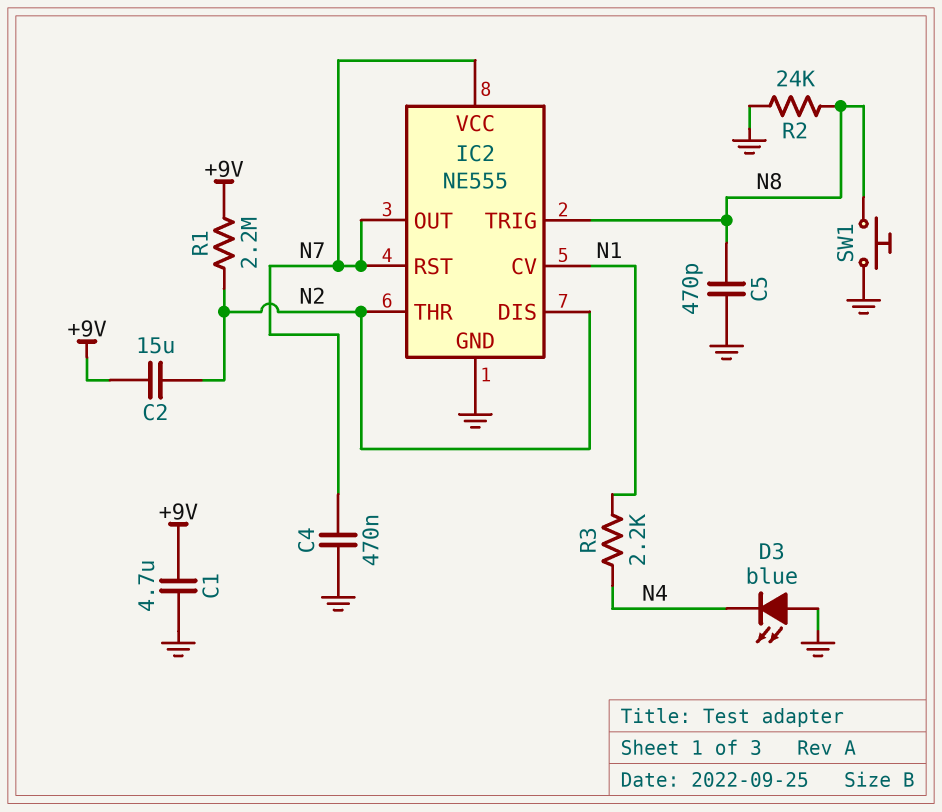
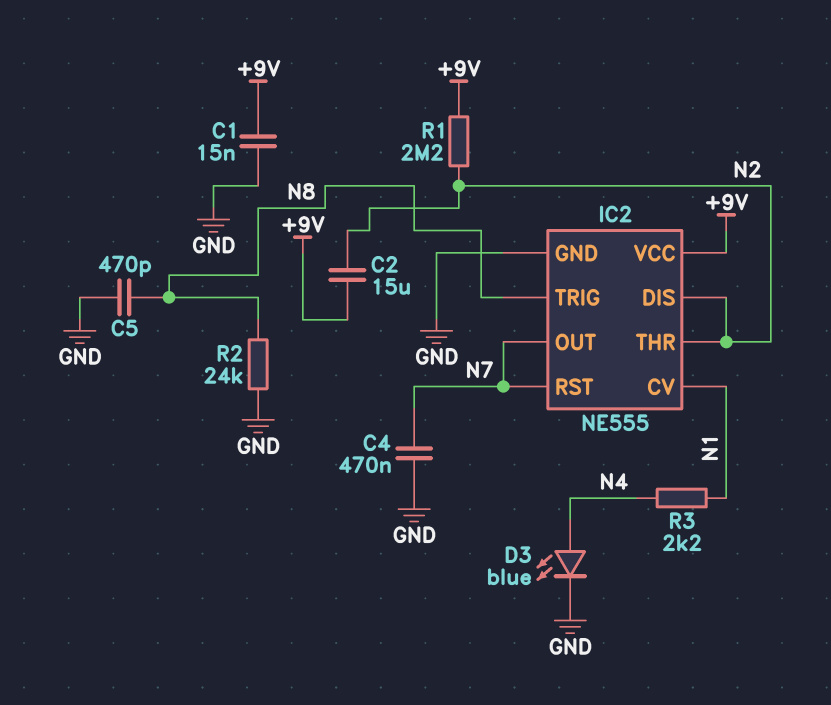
C1: 4.7uF (+9V, GND) -> 15nF (+9V, GND)
D3: LED blue (A GND, K N4) -> LED blue (A N4, K GND)
IC2 pin VCC: N7 -> +9V
SW1: button (GND, N8) -> none

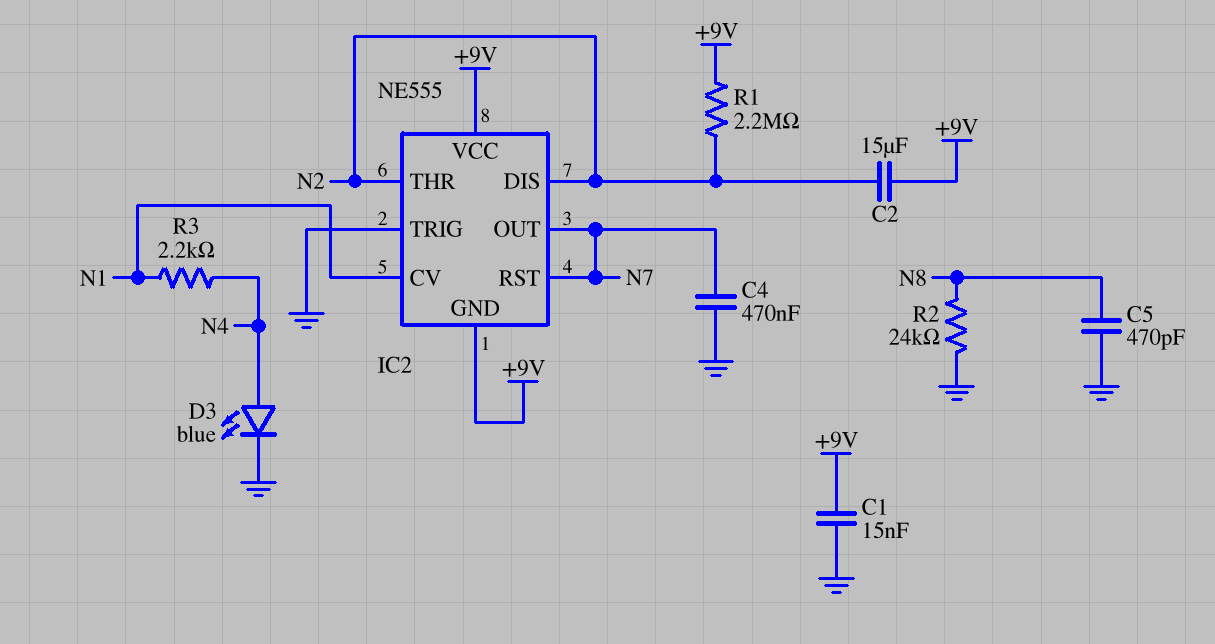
IC2 pin GND: GND -> +9V
IC2 pin TRIG: N8 -> GND

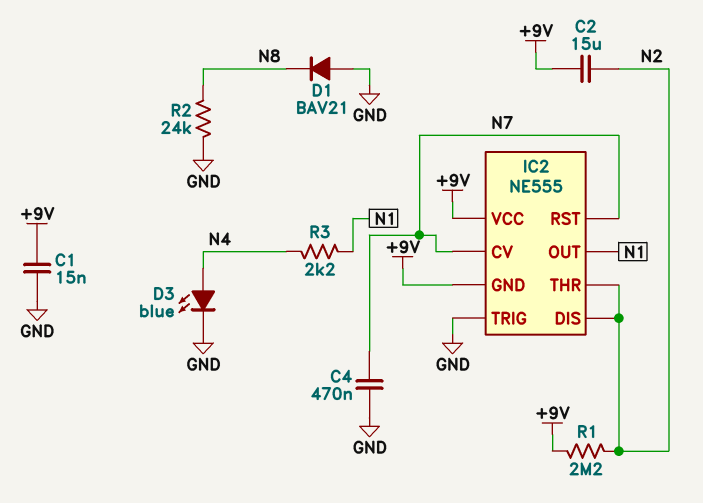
C5: 470pF (GND, N8) -> none
D1: none -> diode BAV21 (A GND, K N8)
IC2 pin CV: N1 -> N7
IC2 pin OUT: N7 -> N1

